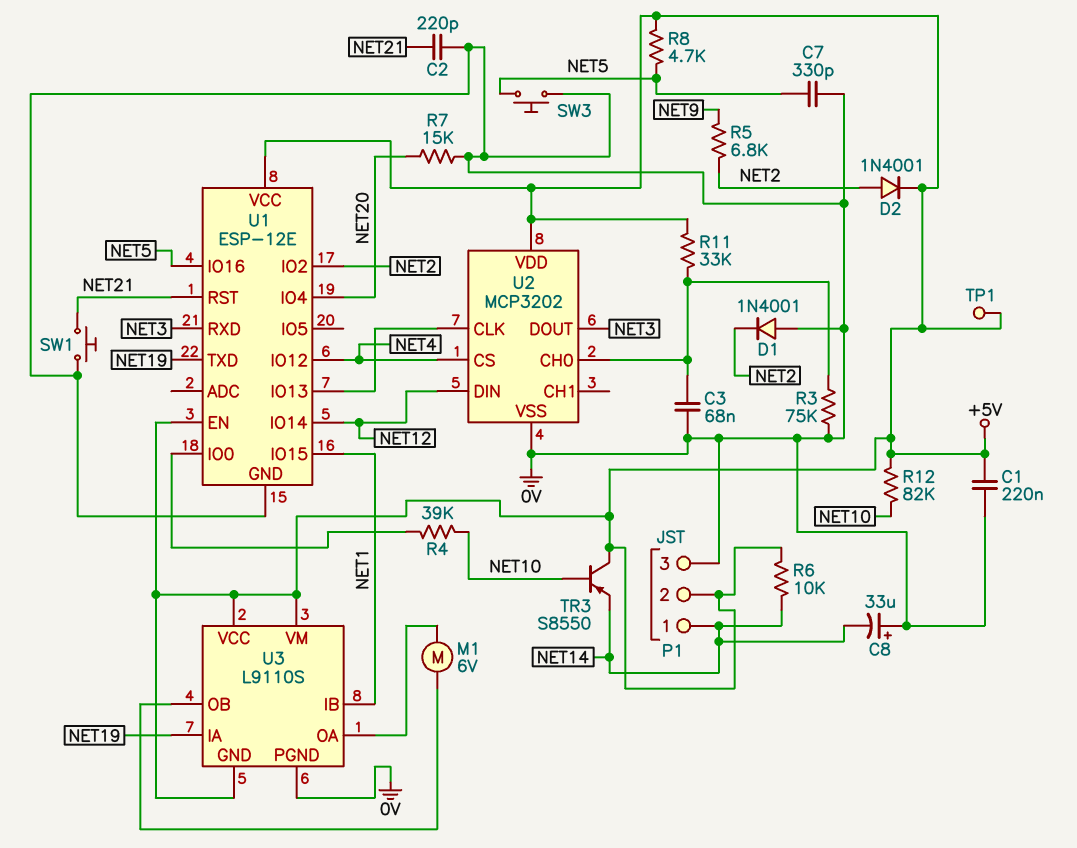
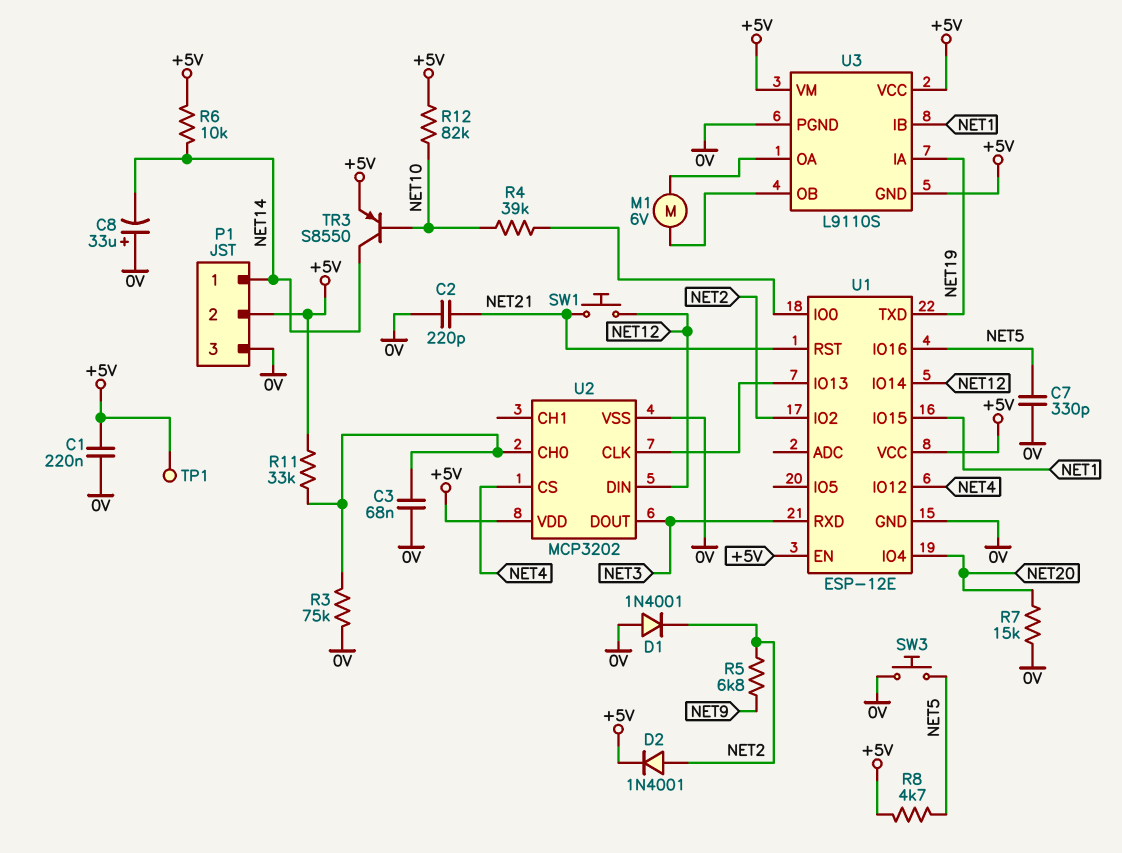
SW1: button (0V, NET21) -> button (NET12, NET21)
TR3: PNP S8550 (B NET10, C +5V, E NET14) -> PNP S8550 (B NET10, C NET14, E +5V)

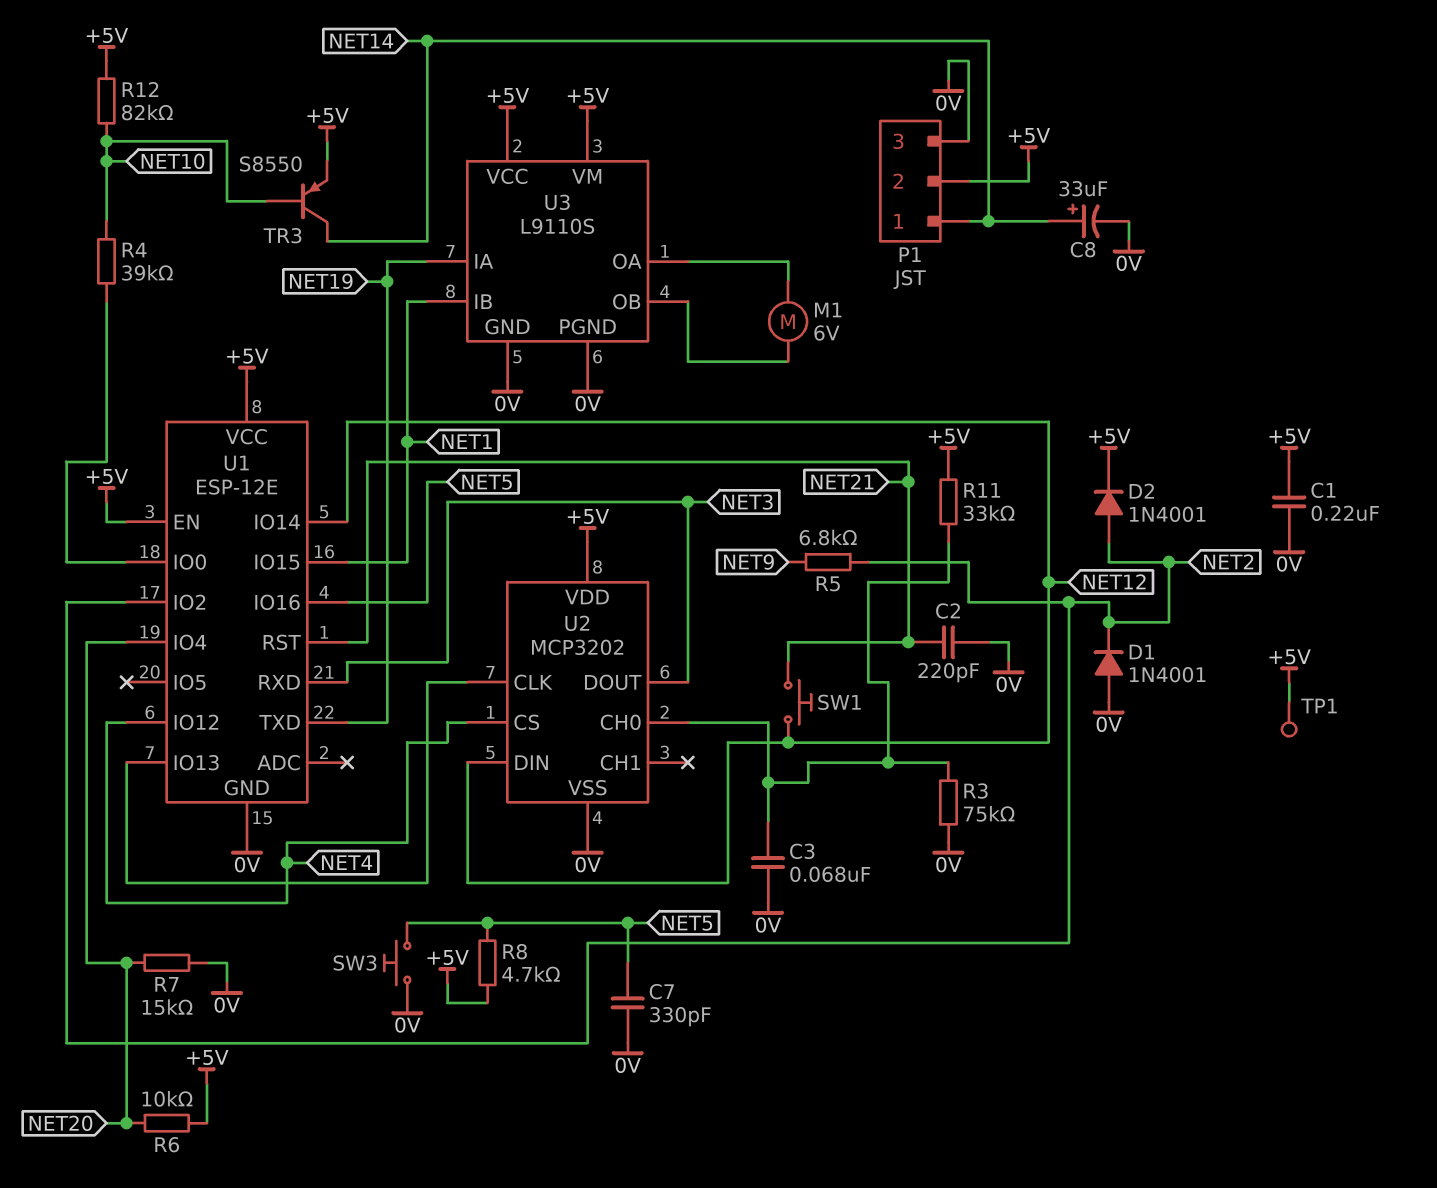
C8: 33uF (plus 0V, minus NET14) -> 33uF (plus NET14, minus 0V)
R6: 10k (+5V, NET14) -> 10k (+5V, NET20)
U3 pin GND: +5V -> 0V

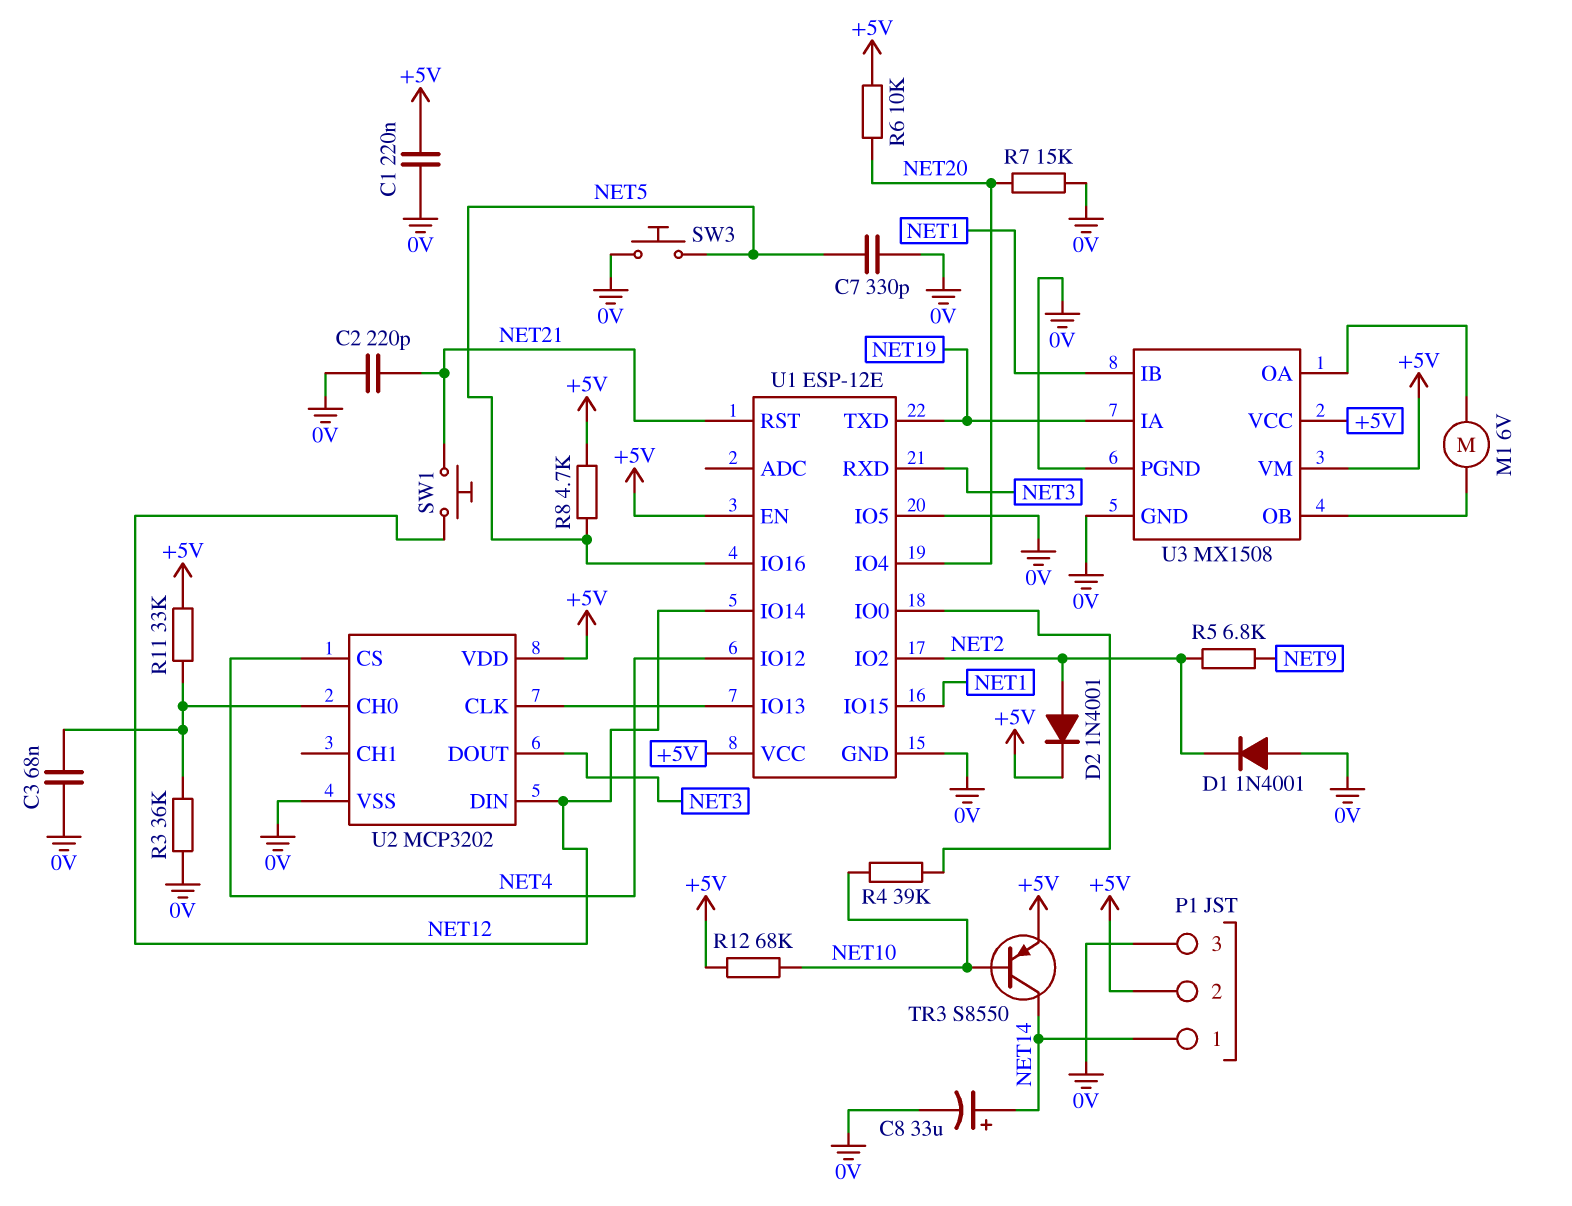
R3: 75k (0V, U2/CH0) -> 36k (0V, U2/CH0)
R12: 82k (+5V, NET10) -> 68k (+5V, NET10)
TP1: test point (+5V) -> none
U1 pin IO5: none -> 0V
U3: L9110S -> MX1508

